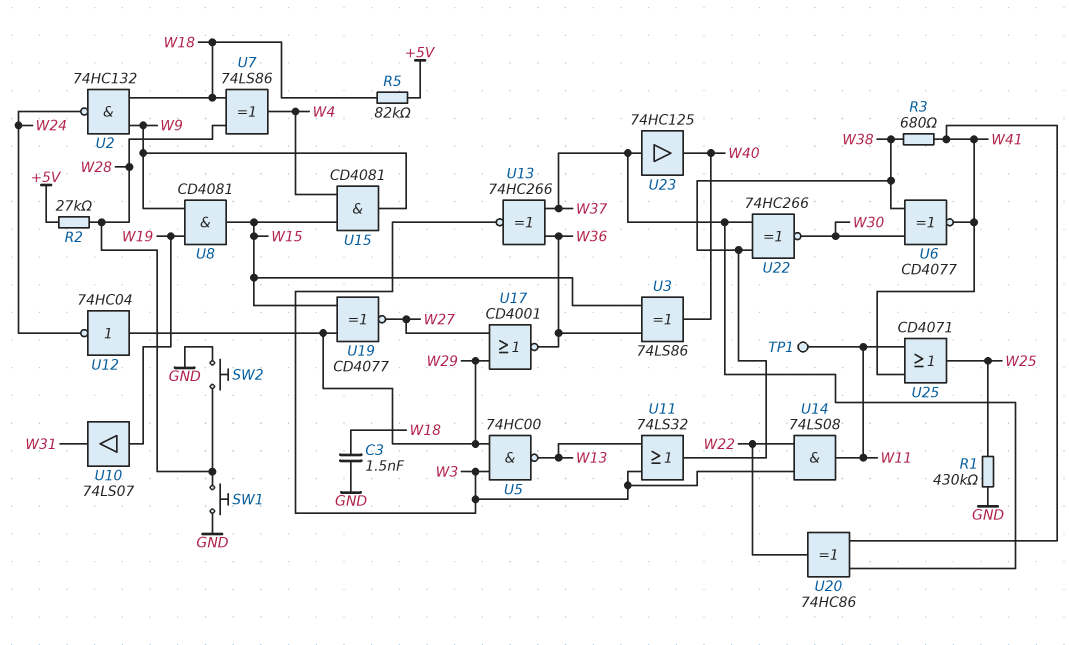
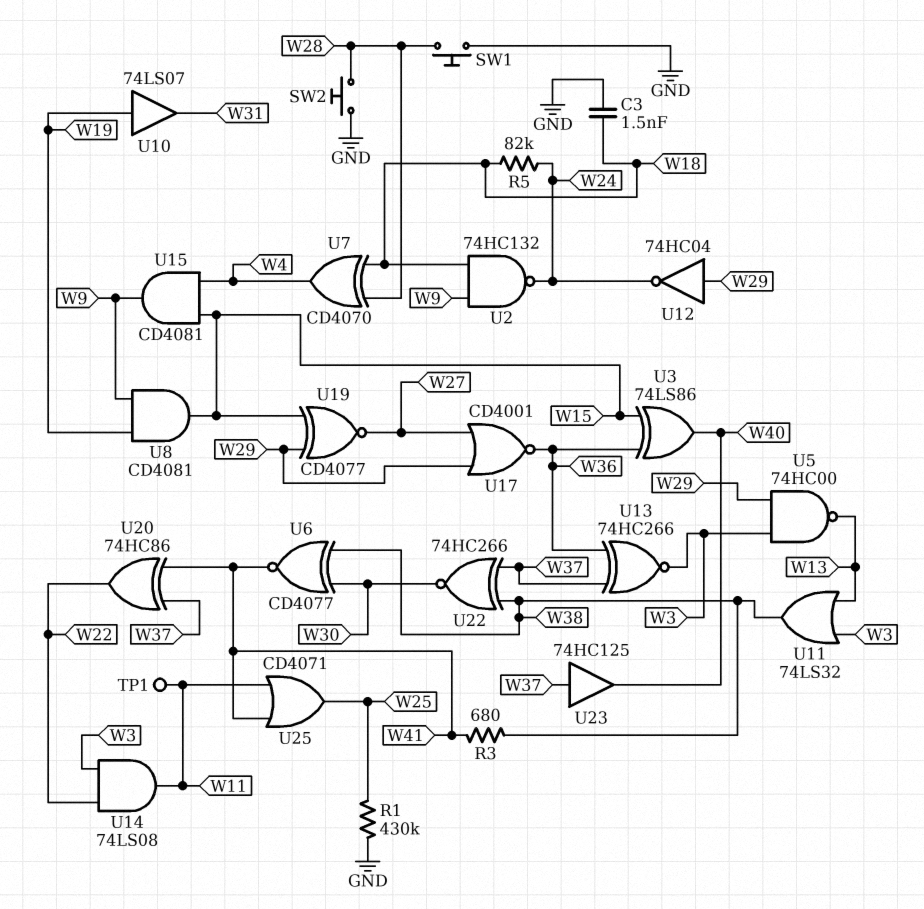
R2: 27k (+5V, W28) -> none
R5: 82k (+5V, W18) -> 82k (W18, W24)
U7: XOR 74LS86 (in W18, in W28, out W4) -> XOR CD4070 (in W18, in W28, out W4)

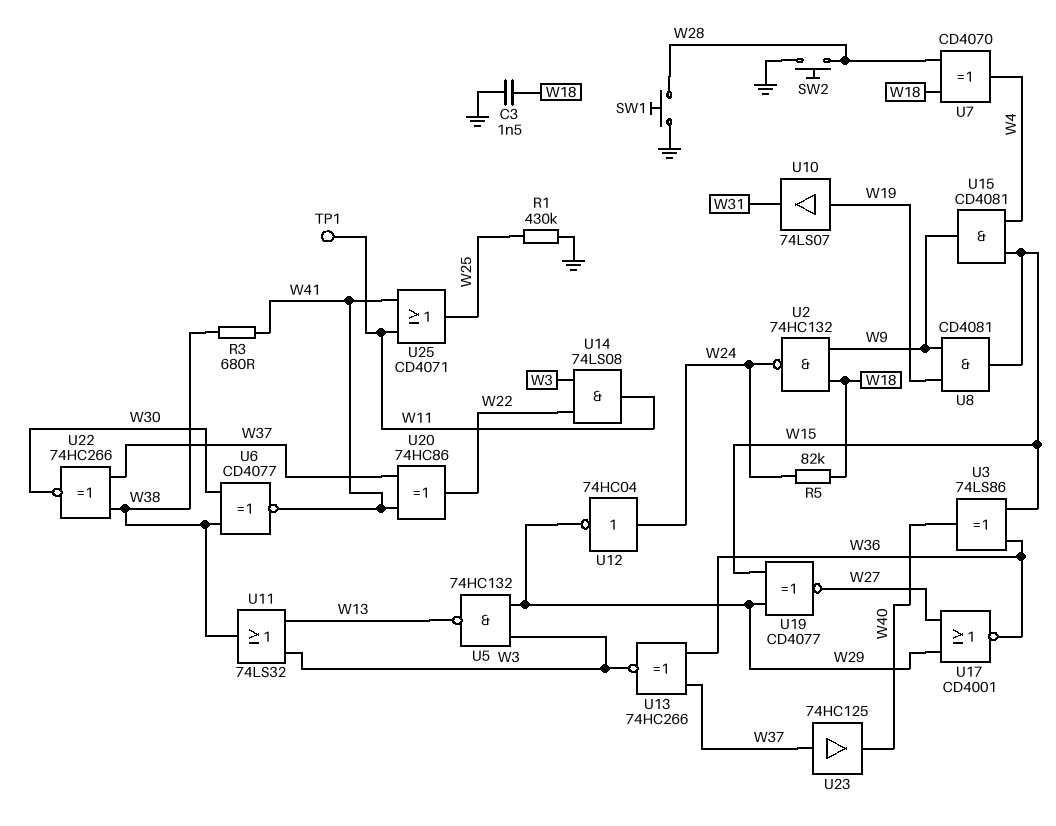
U5: NAND 74HC00 (in W3, in W29, out W13) -> NAND 74HC132 (in W3, in W29, out W13)
U12: NOT 74HC04 (in W29, out W24) -> NOT 74HC04 (in W24, out W29)

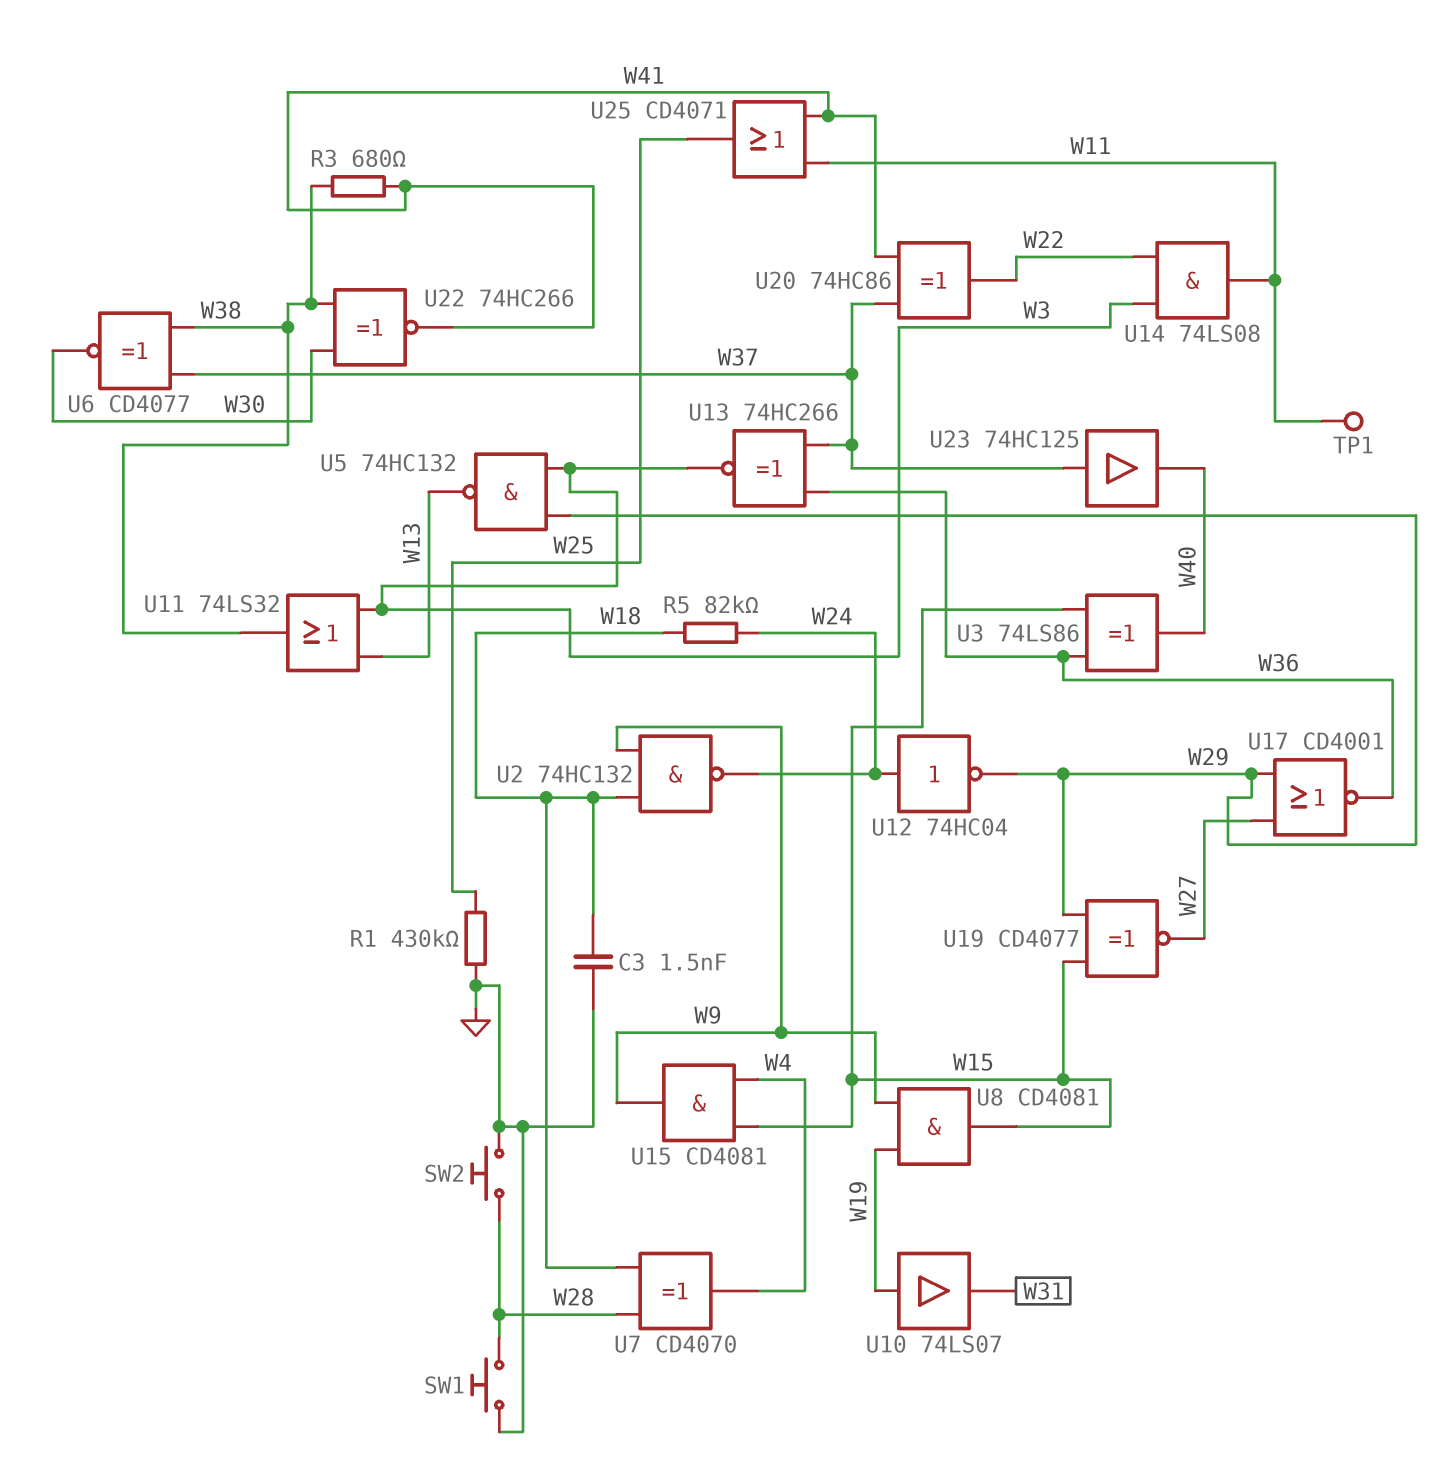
U6: XNOR CD4077 (in W30, in W38, out W41) -> XNOR CD4077 (in W37, in W38, out W30)
U22: XNOR 74HC266 (in W37, in W38, out W30) -> XNOR 74HC266 (in W30, in W38, out W41)

